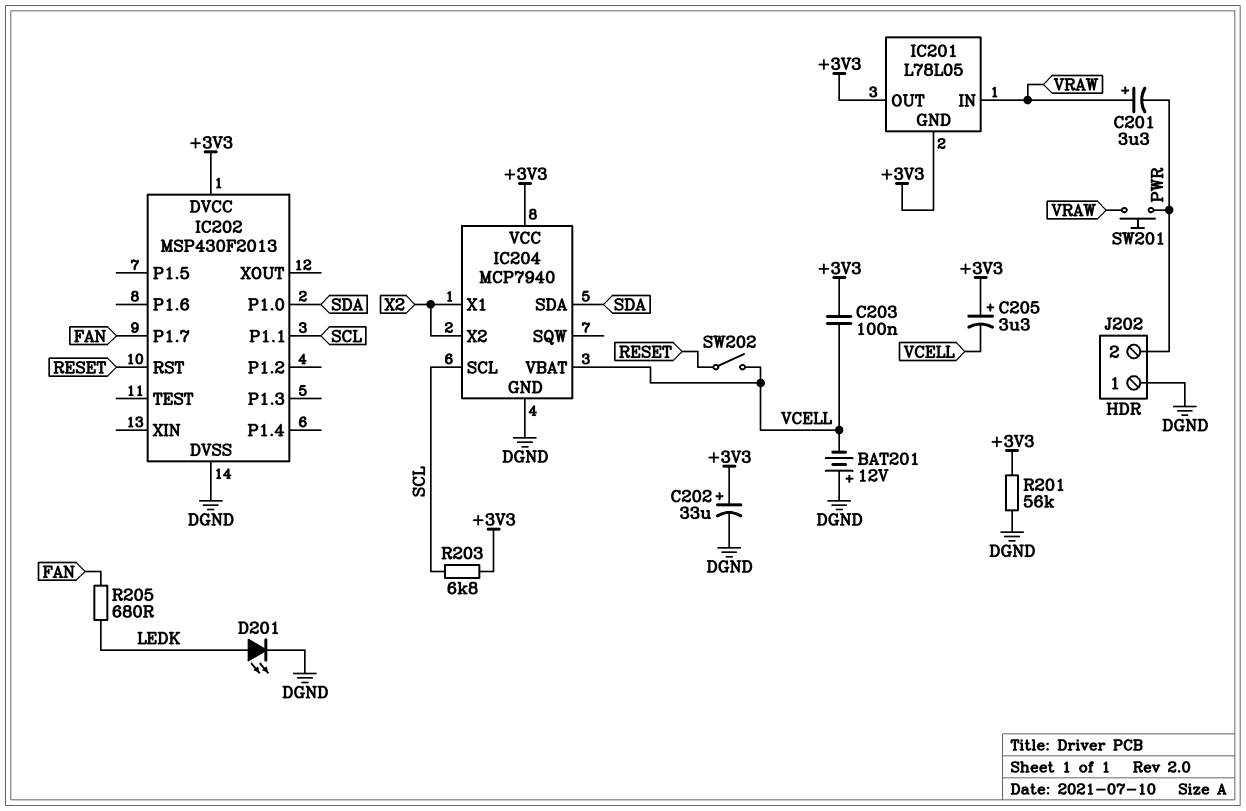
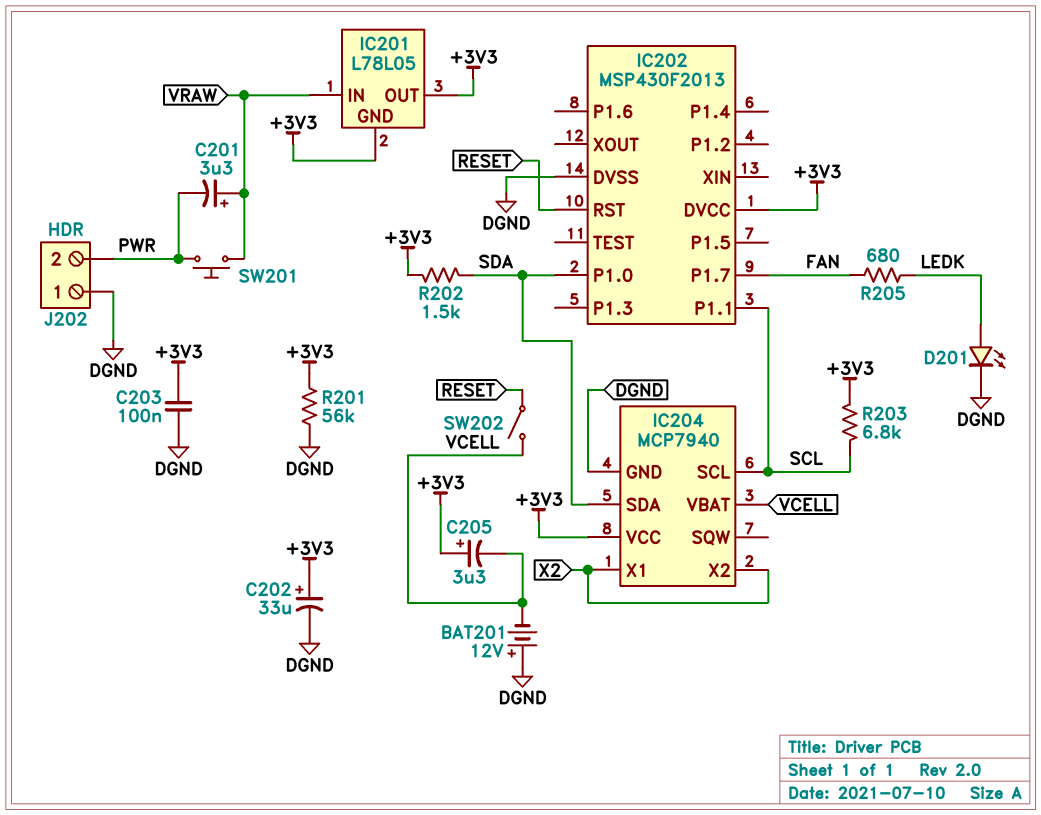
C203: 100nF (+3V3, VCELL) -> 100nF (+3V3, DGND)
R202: none -> 1.5k (+3V3, SDA)

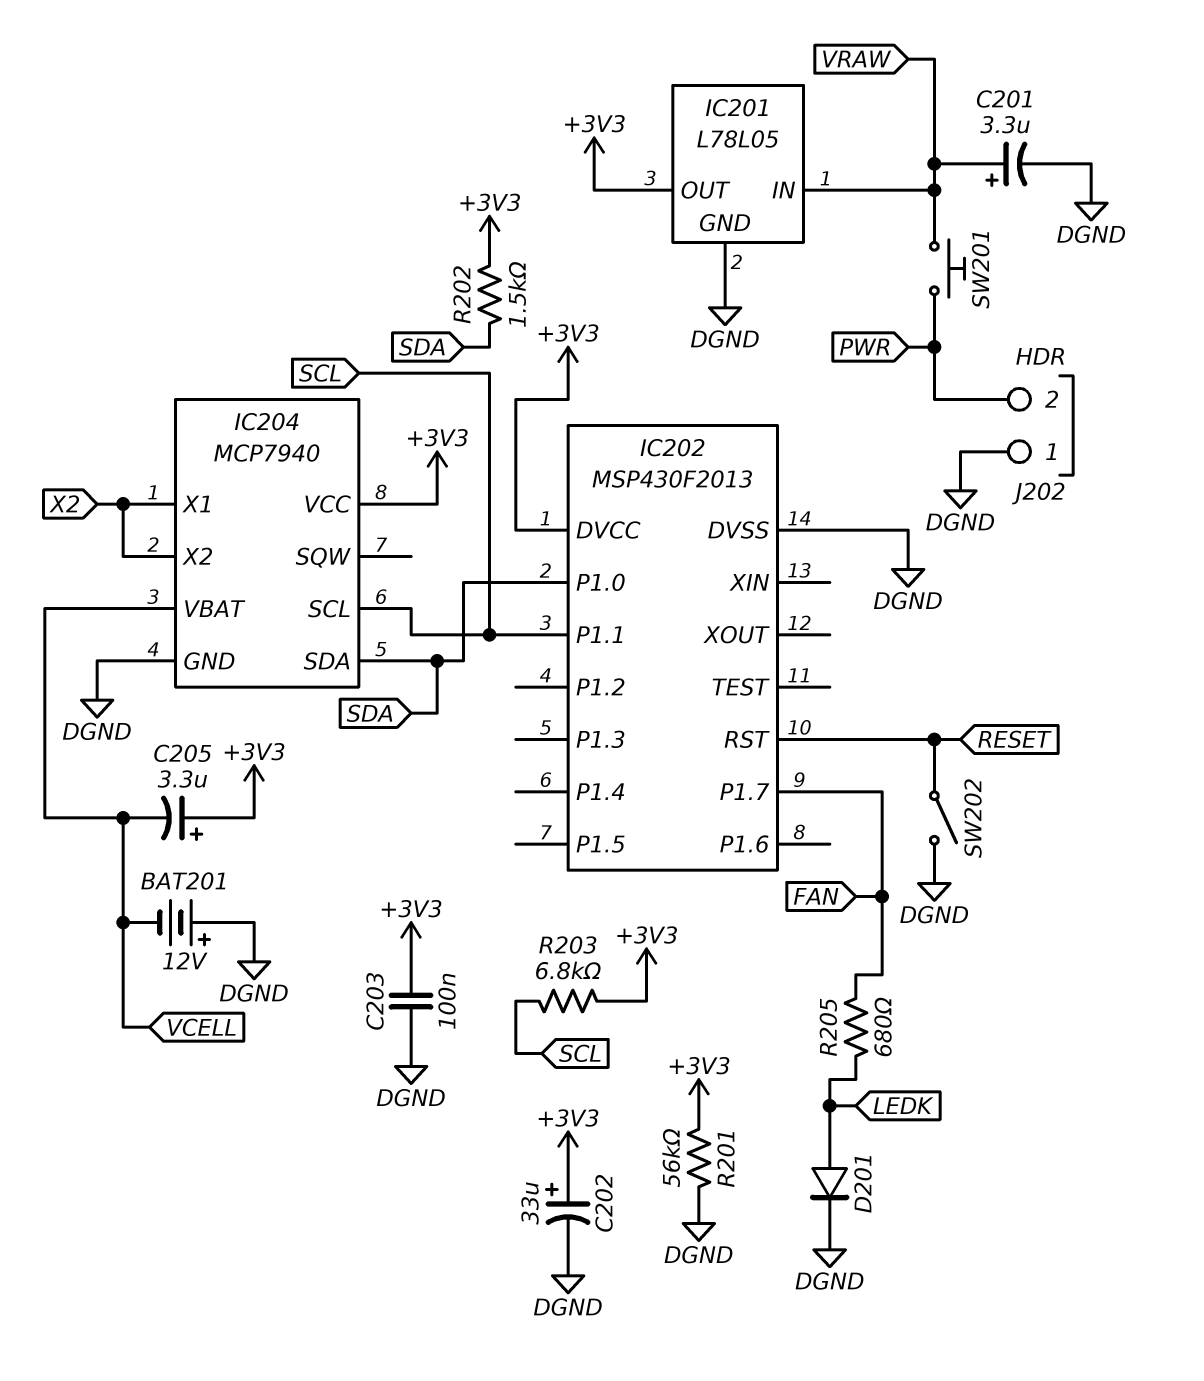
C201: 3.3uF (plus VRAW, minus PWR) -> 3.3uF (plus VRAW, minus DGND)
D201: LED (A LEDK, K DGND) -> diode (A LEDK, K DGND)
IC201 pin GND: +3V3 -> DGND
SW202: switch (RESET, VCELL) -> switch (DGND, RESET)

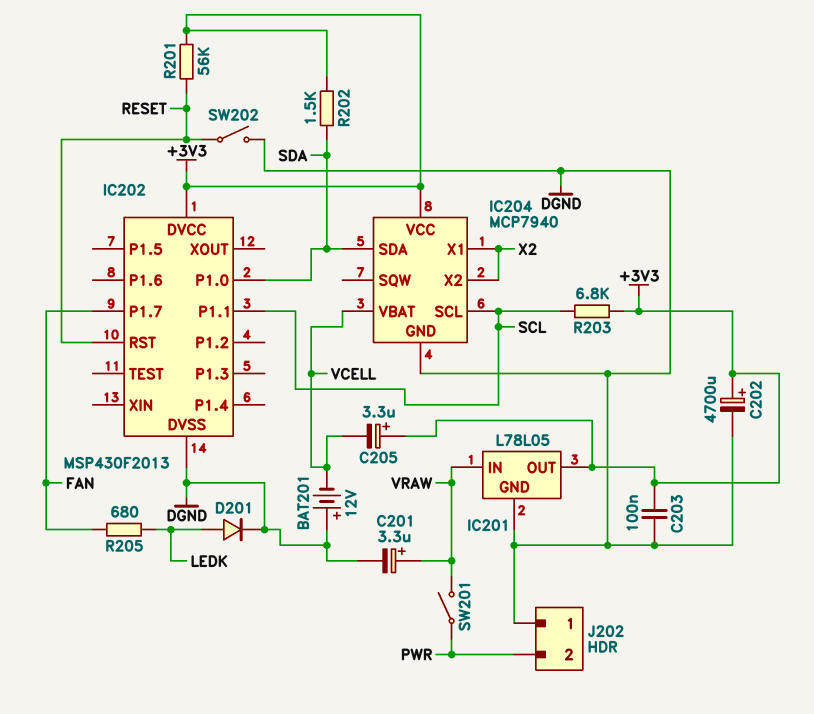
C202: 33uF (plus +3V3, minus DGND) -> 4700uF (plus +3V3, minus DGND)
R201: 56k (+3V3, DGND) -> 56k (+3V3, RESET)
SW201: button (PWR, VRAW) -> switch (PWR, VRAW)

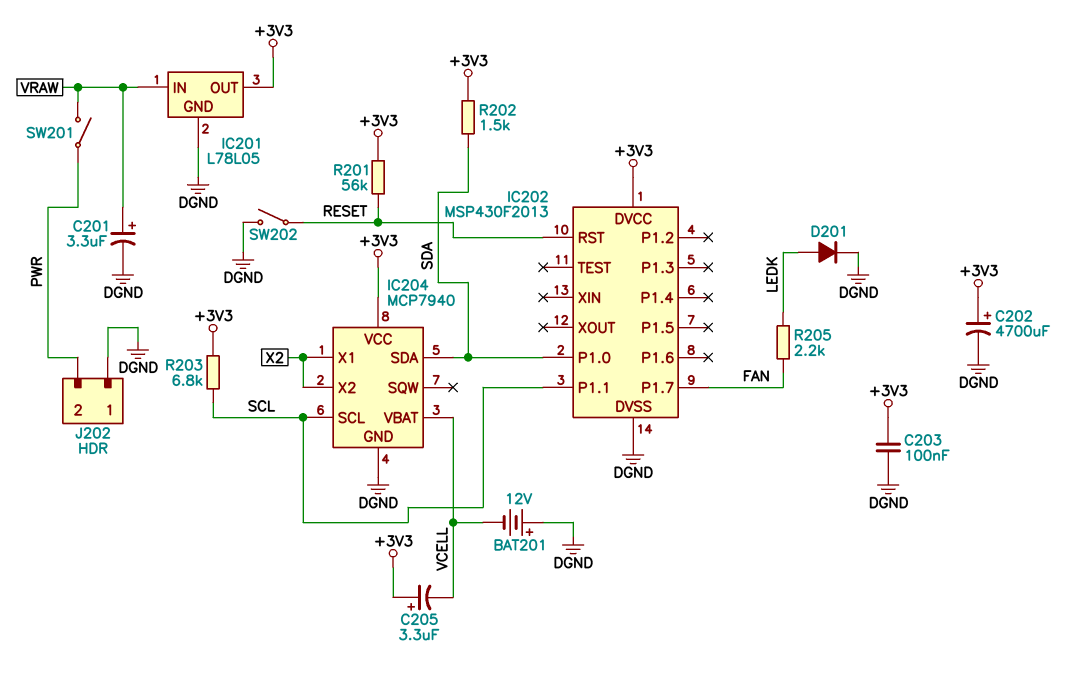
R205: 680 (FAN, LEDK) -> 2.2k (FAN, LEDK)

